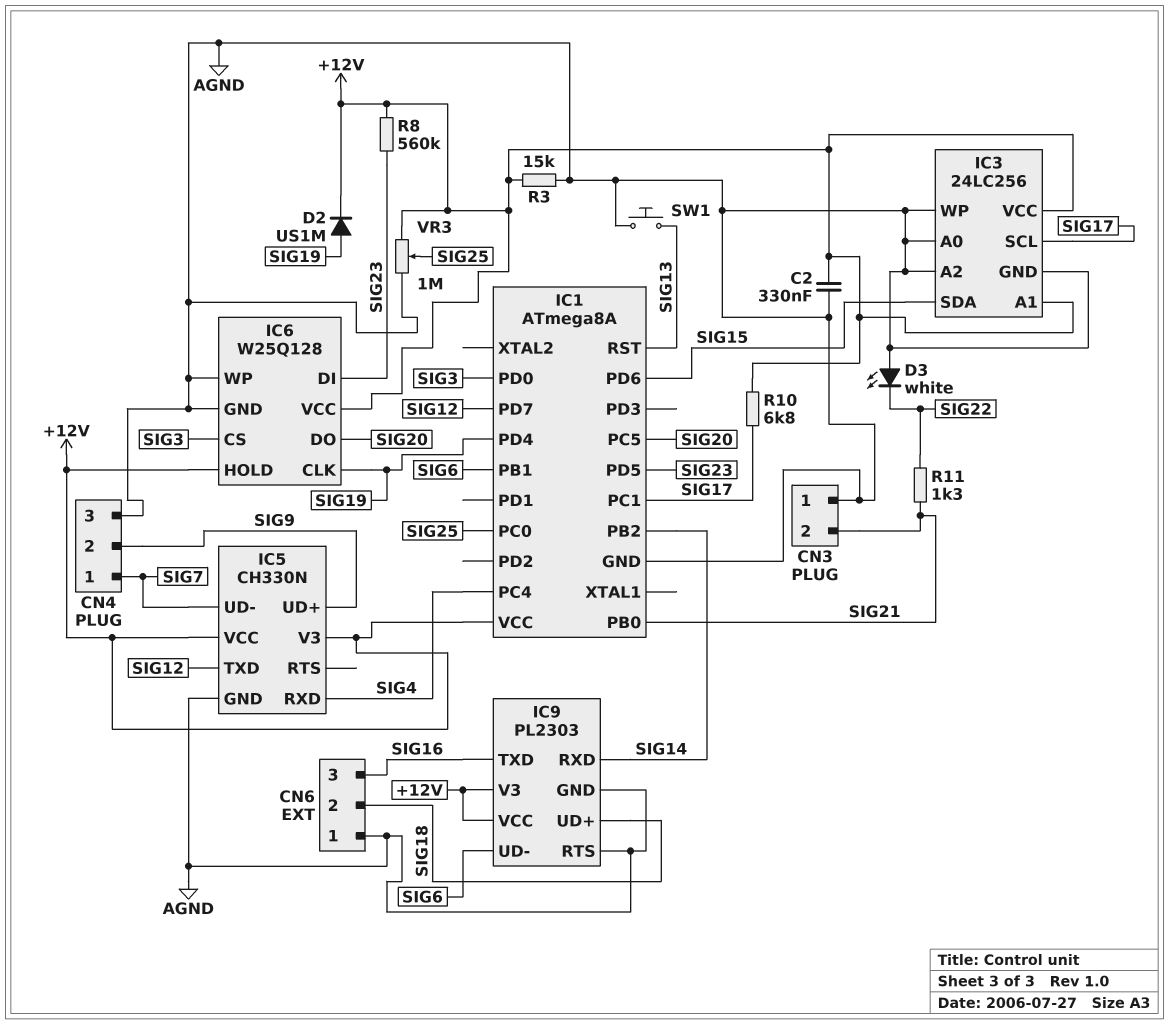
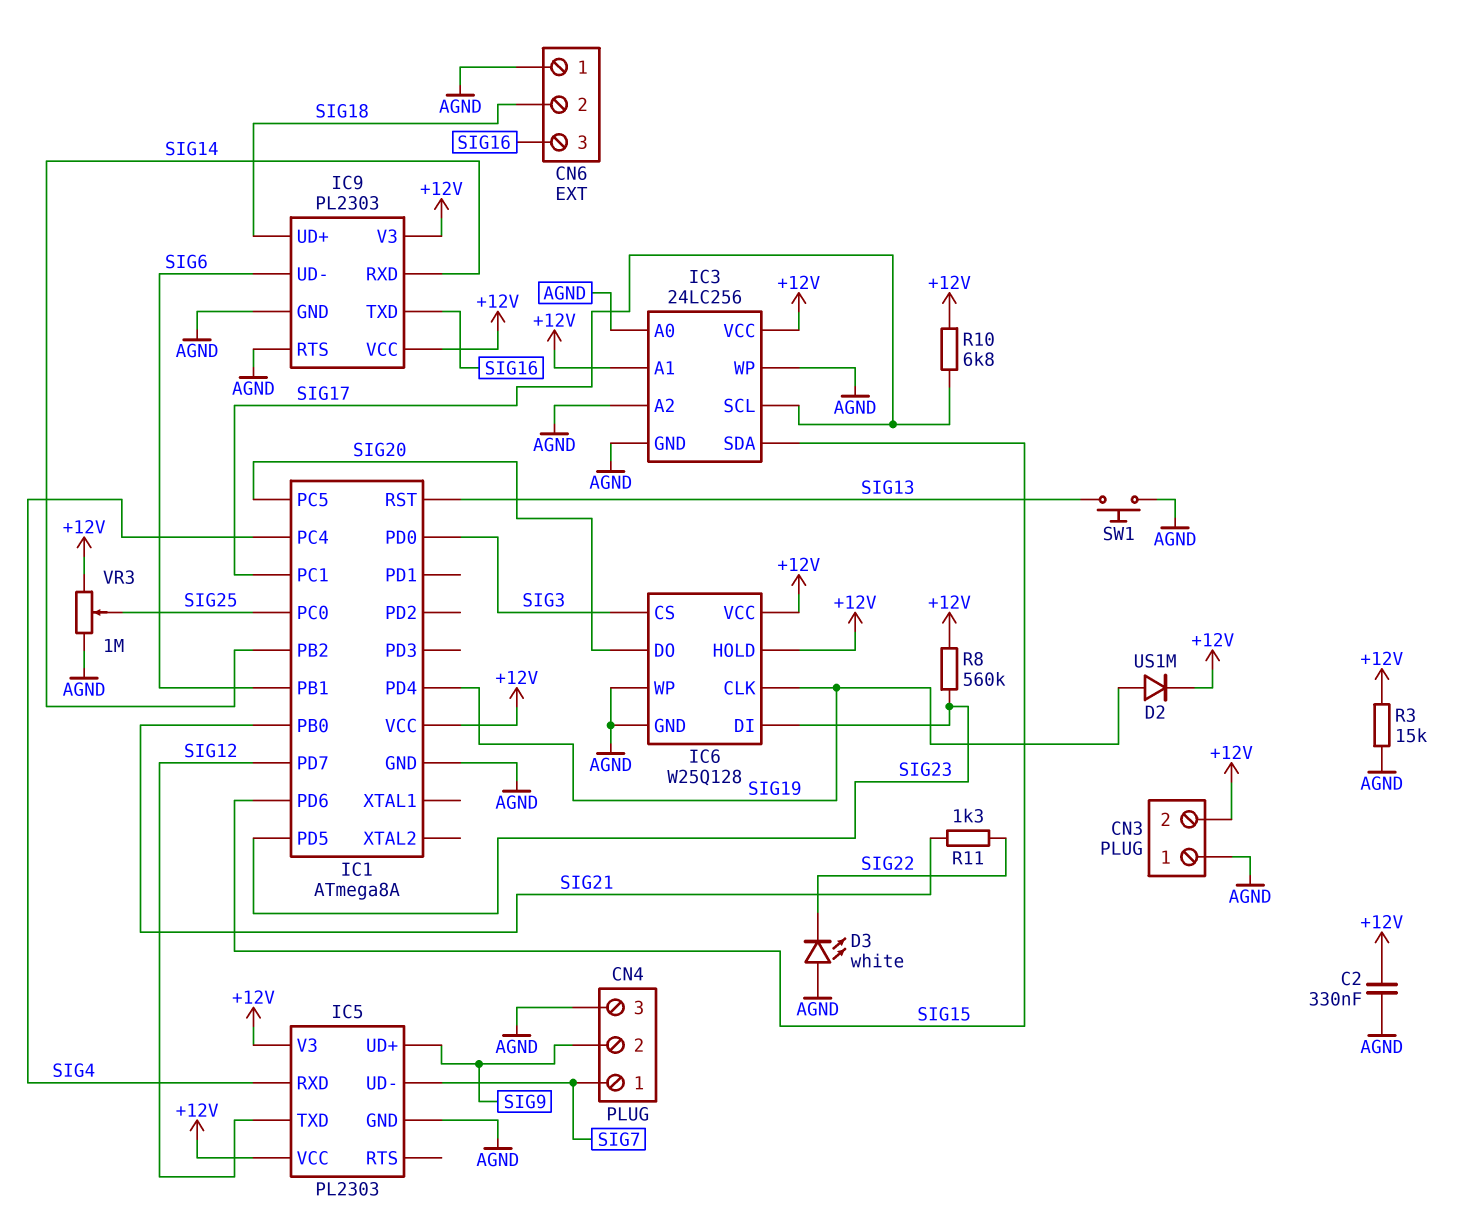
CN3 pin 2: SIG21 -> +12V
IC5: CH330N -> PL2303

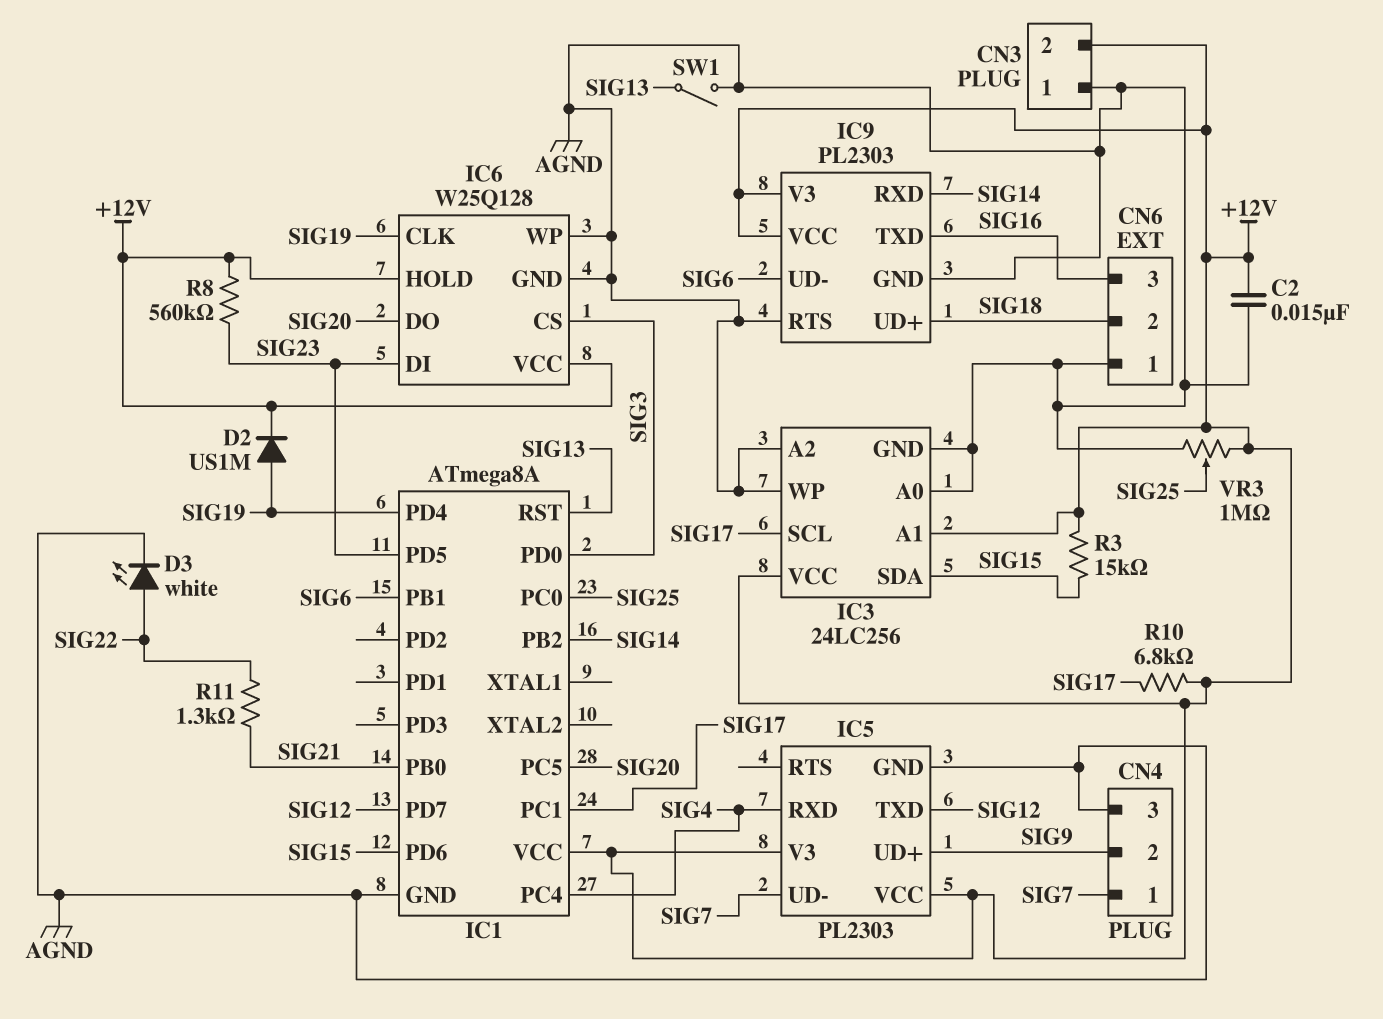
C2: 330nF (+12V, AGND) -> 15nF (+12V, AGND)
D3: LED white (A AGND, K SIG22) -> LED white (A SIG22, K AGND)
R3: 15k (+12V, AGND) -> 15k (+12V, SIG15)
SW1: button (AGND, SIG13) -> switch (AGND, SIG13)

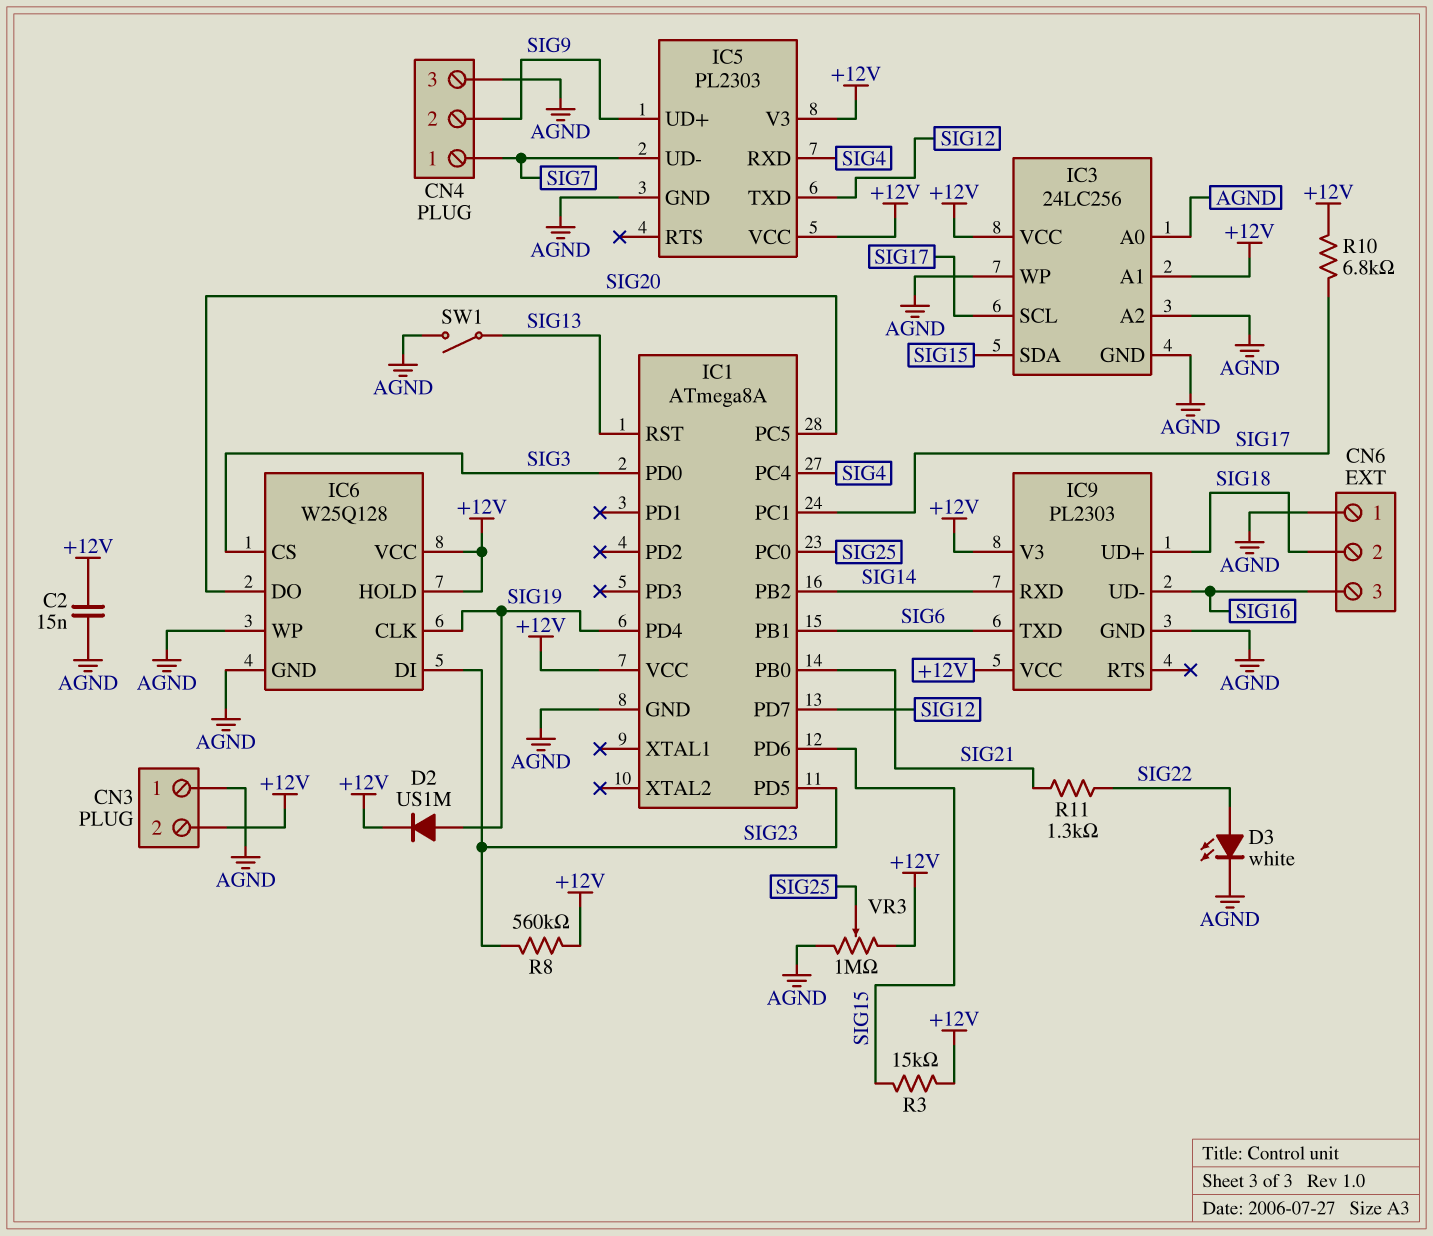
IC9 pin RTS: AGND -> none
IC9 pin TXD: SIG16 -> SIG6
IC9 pin UD-: SIG6 -> SIG16

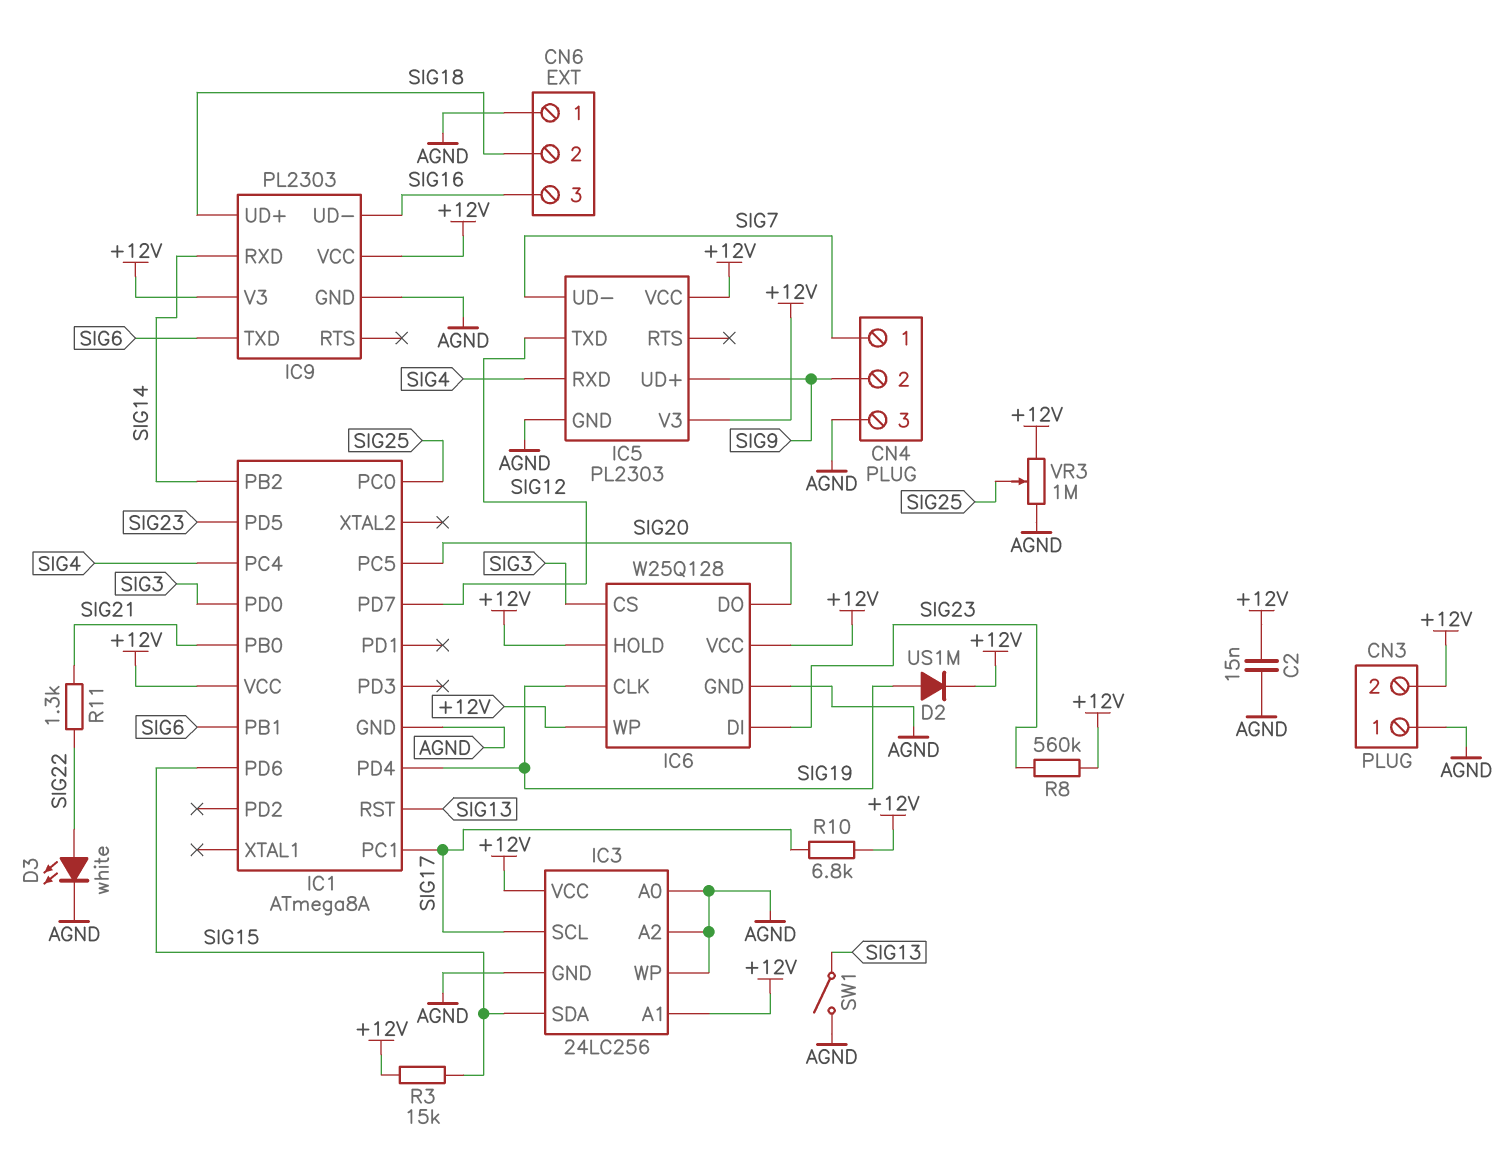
IC6 pin WP: AGND -> +12V

